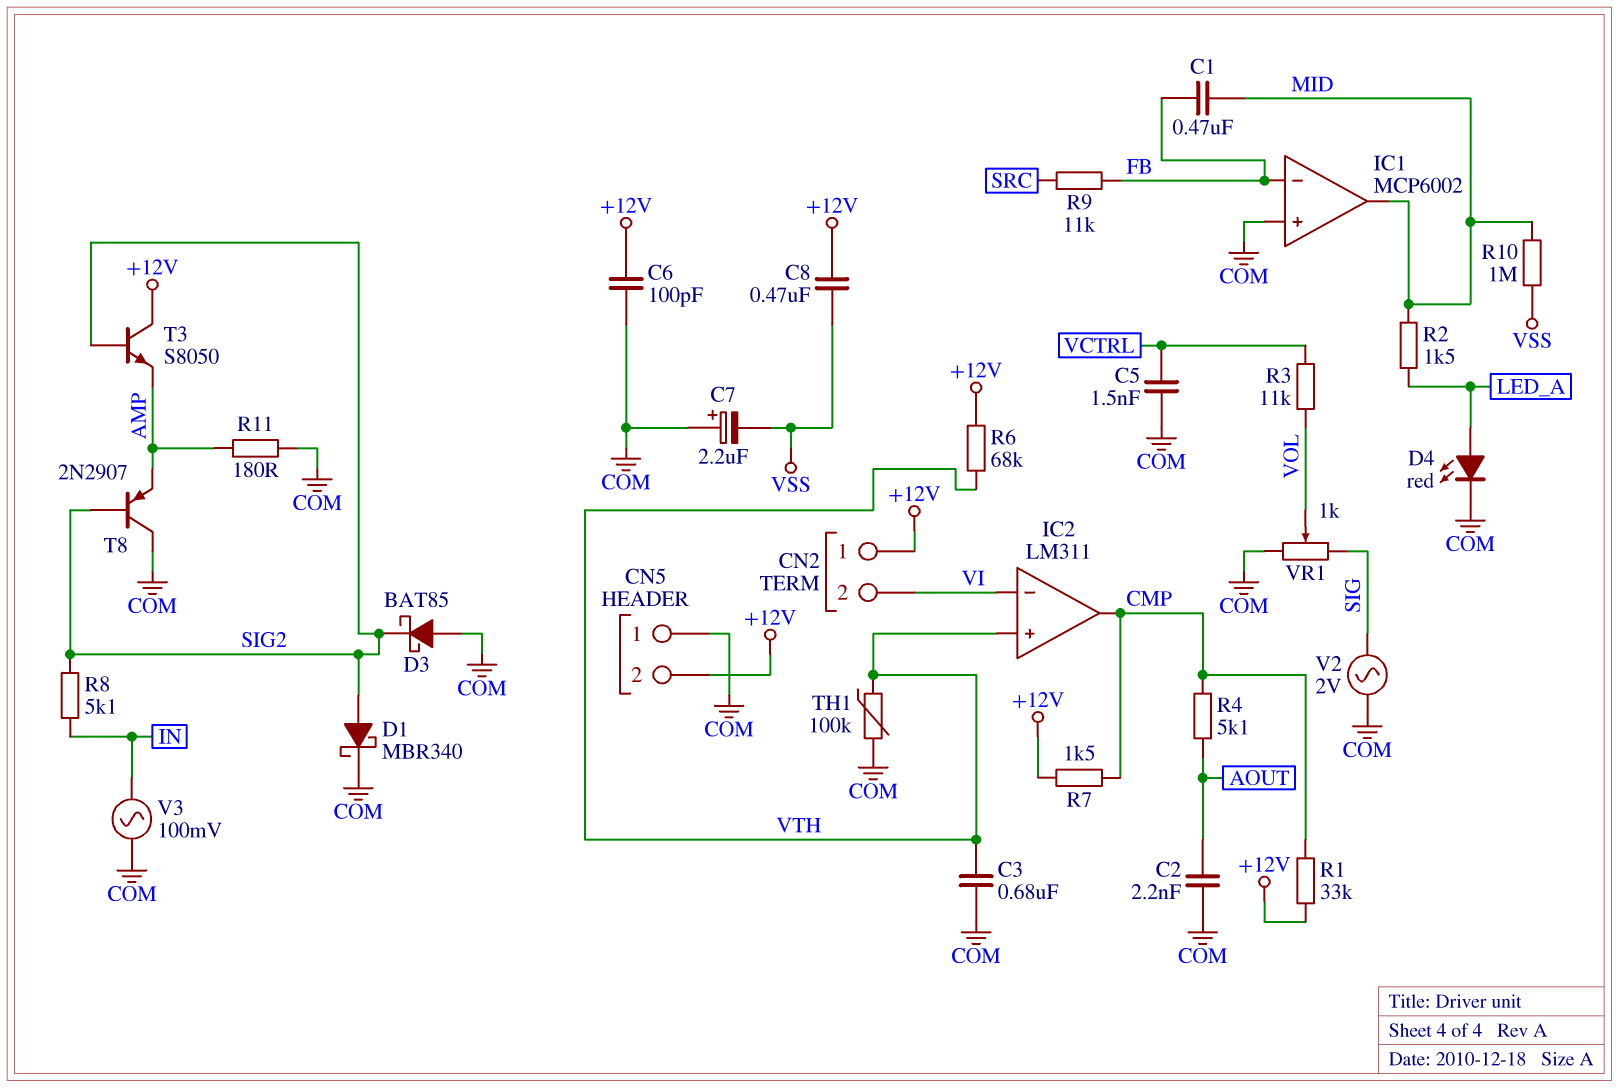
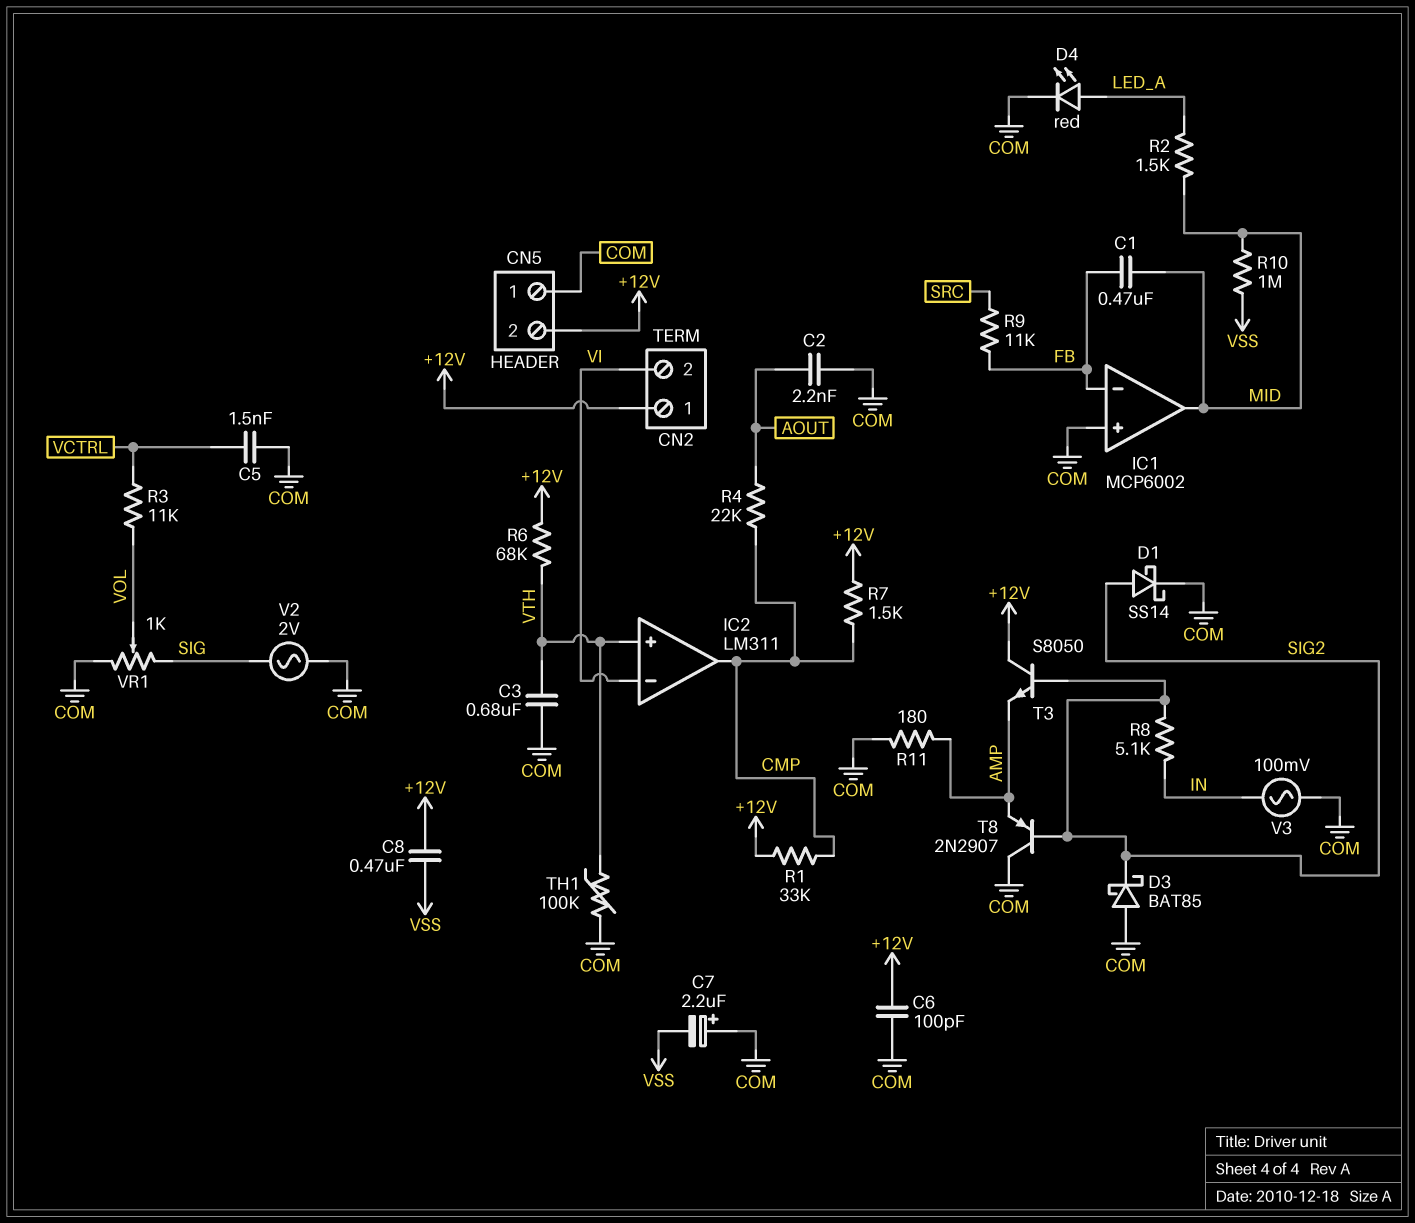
D1: schottky MBR340 (A SIG2, K COM) -> schottky SS14 (A SIG2, K COM)
R4: 5.1k (AOUT, CMP) -> 22k (AOUT, CMP)

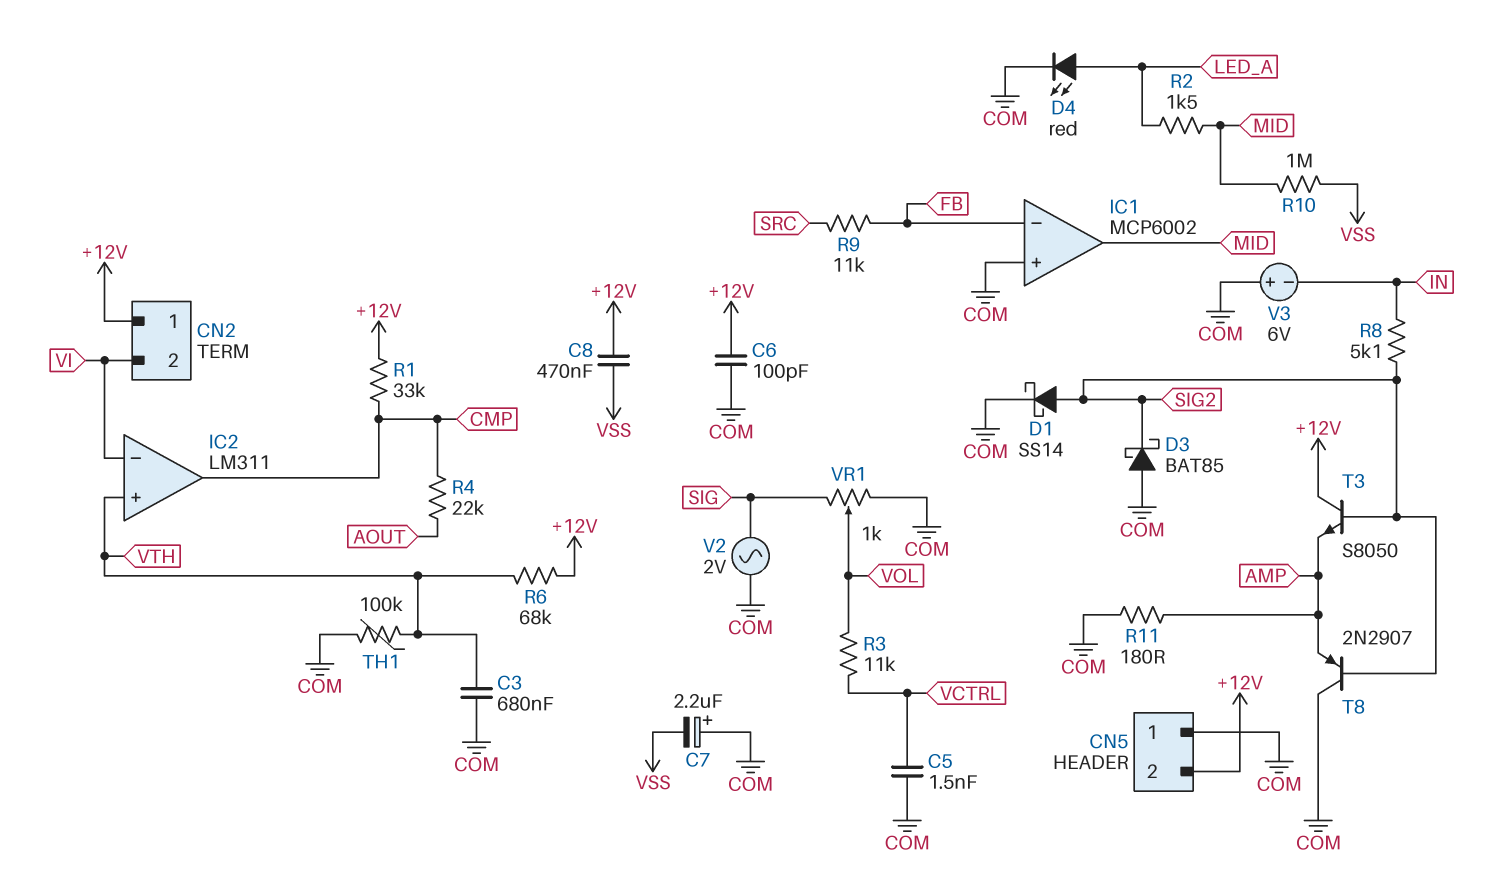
C1: 470nF (FB, MID) -> none
C2: 2.2nF (AOUT, COM) -> none
R7: 1.5k (+12V, CMP) -> none
V3: AC 100mV (COM, IN) -> 6V (plus COM, minus IN)

